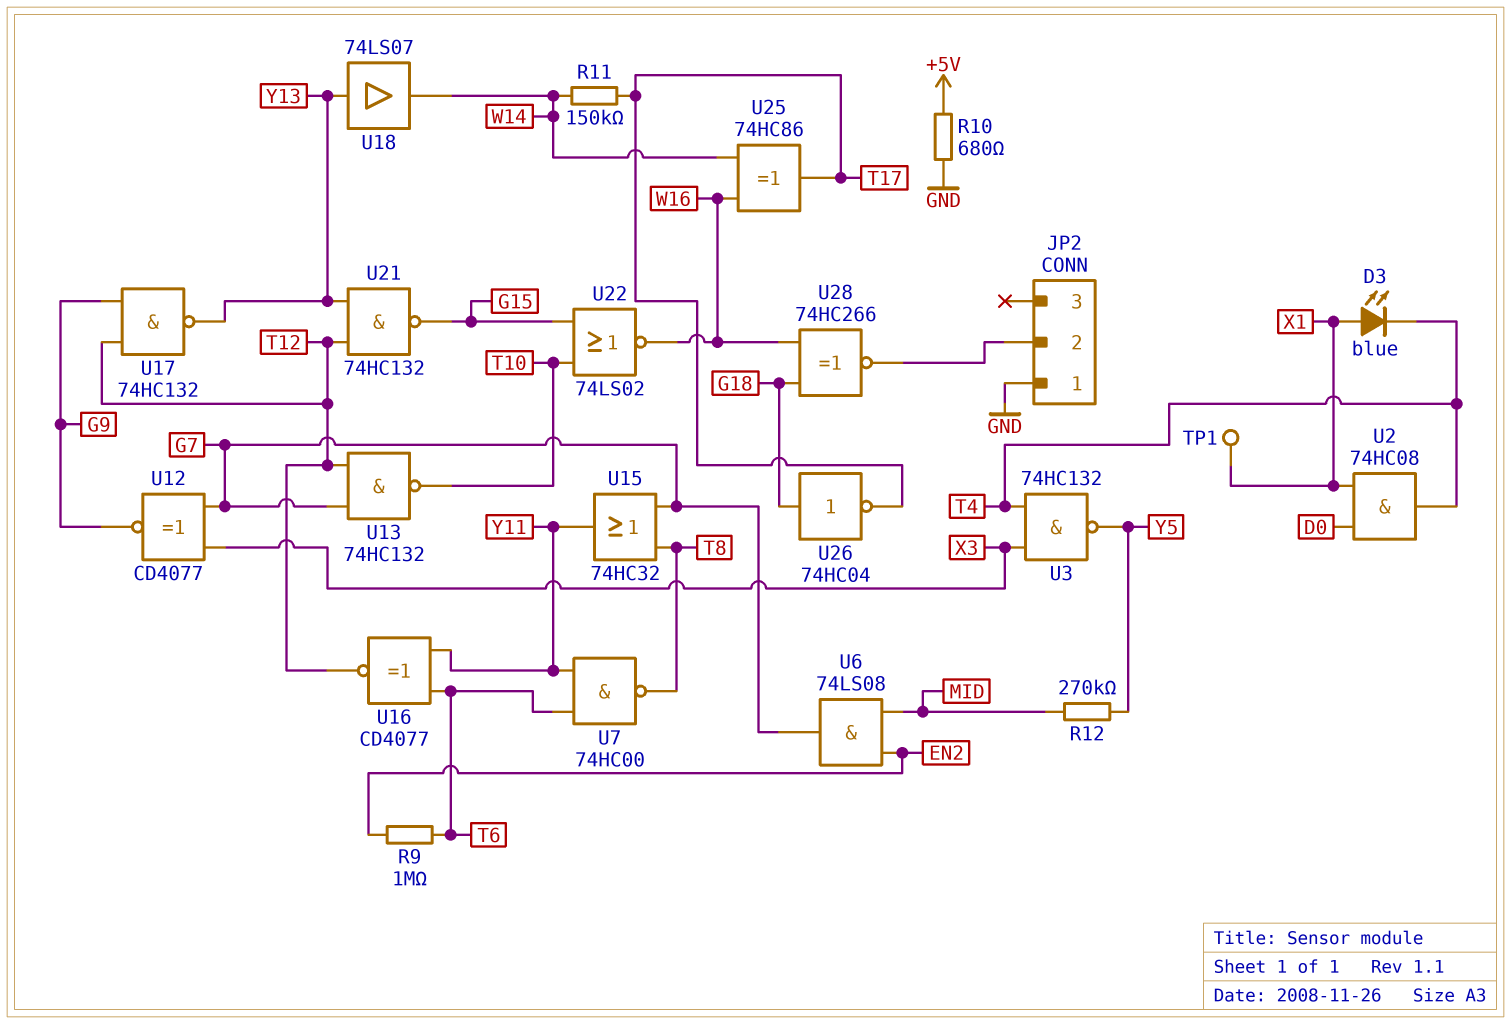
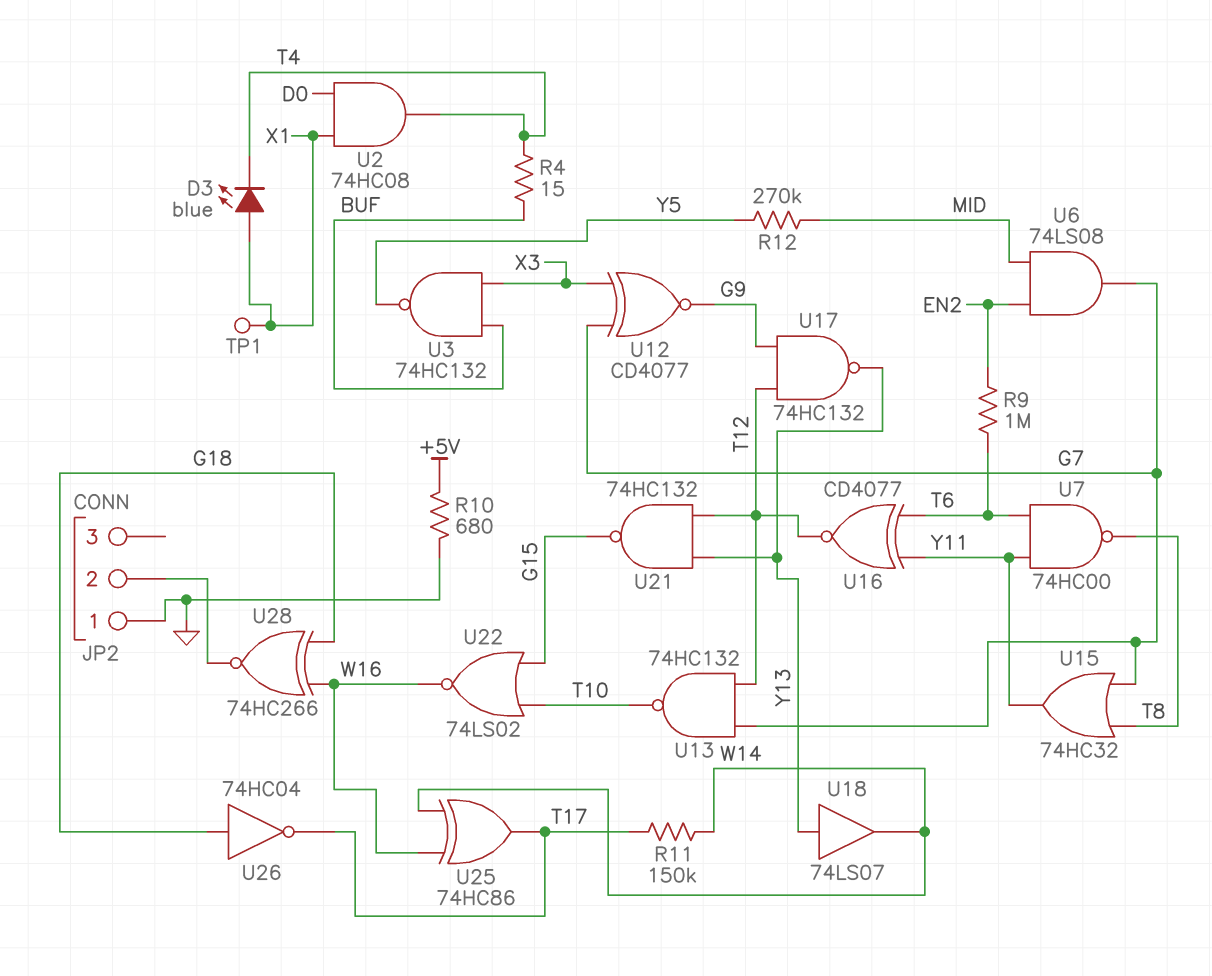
R4: none -> 15 (BUF, T4)
U3: NAND 74HC132 (in T4, in X3, out Y5) -> NAND 74HC132 (in BUF, in X3, out Y5)

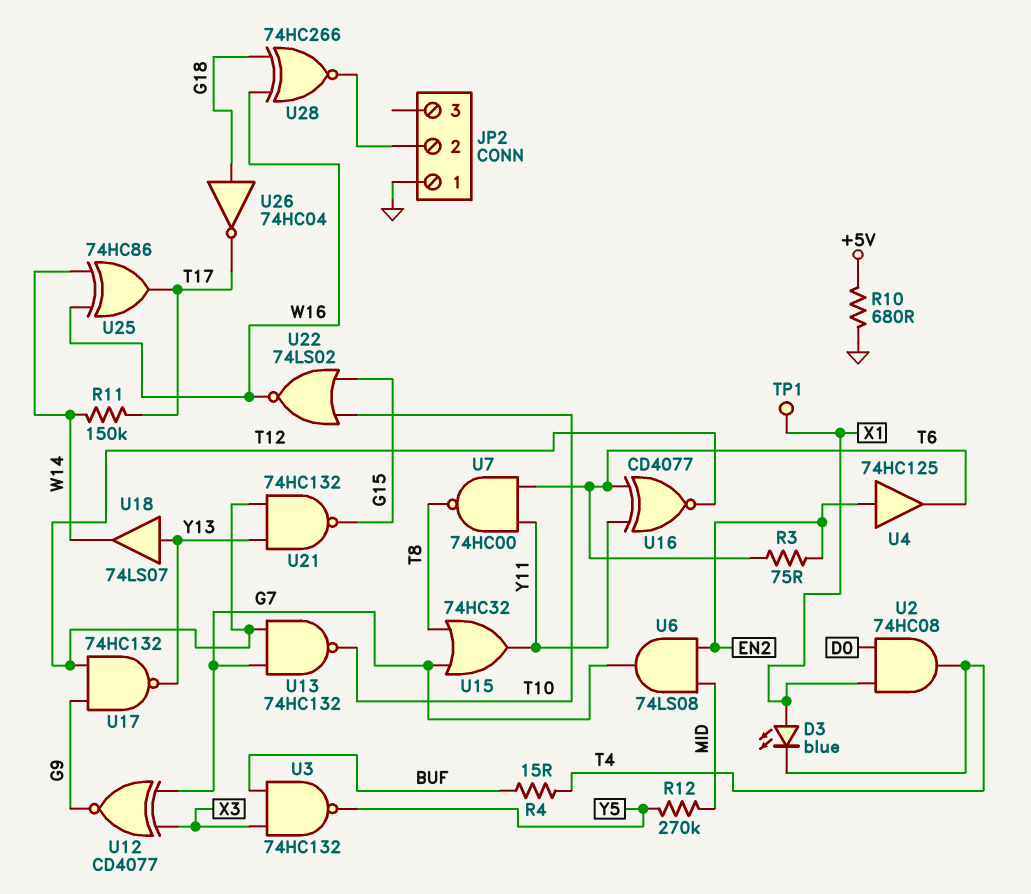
R3: none -> 75 (EN2, T6)
R9: 1M (EN2, T6) -> none
U4: none -> buffer 74HC125 (in EN2, out T6)

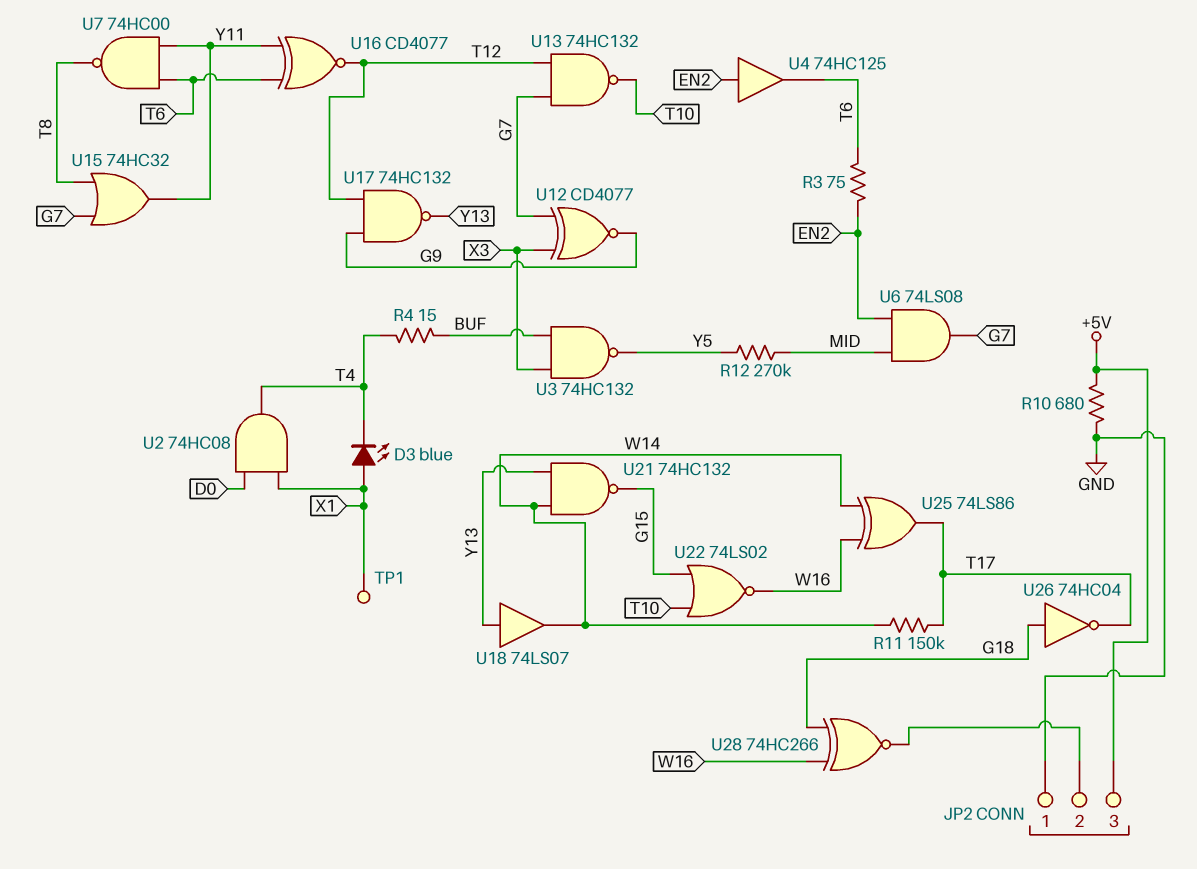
JP2 pin 3: none -> +5V
U21: NAND 74HC132 (in T12, in Y13, out G15) -> NAND 74HC132 (in W14, in Y13, out G15)
U25: XOR 74HC86 (in W14, in W16, out T17) -> XOR 74LS86 (in W14, in W16, out T17)

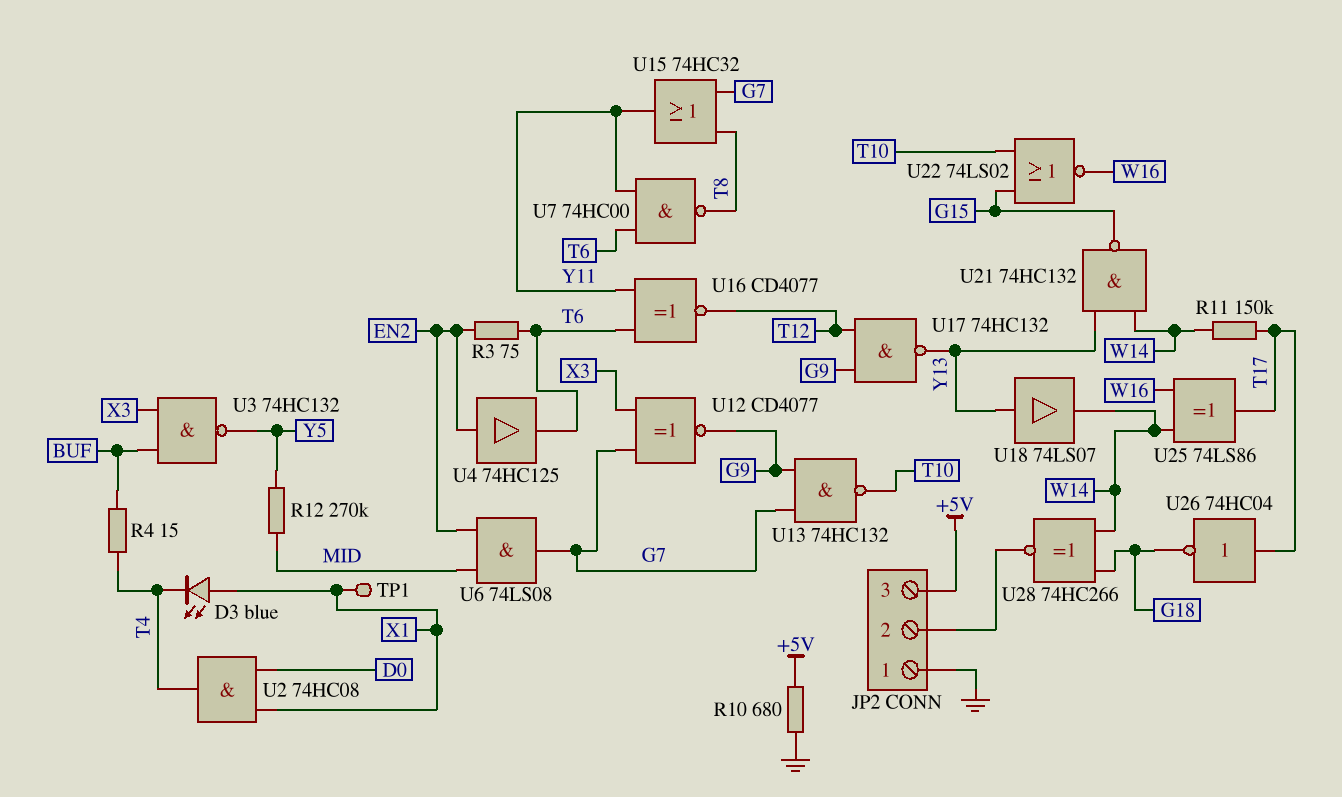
U13: NAND 74HC132 (in G7, in T12, out T10) -> NAND 74HC132 (in G7, in G9, out T10)
U26: NOT 74HC04 (in G18, out T17) -> NOT 74HC04 (in T17, out G18)
U28: XNOR 74HC266 (in G18, in W16, out JP2/2) -> XNOR 74HC266 (in G18, in W14, out JP2/2)

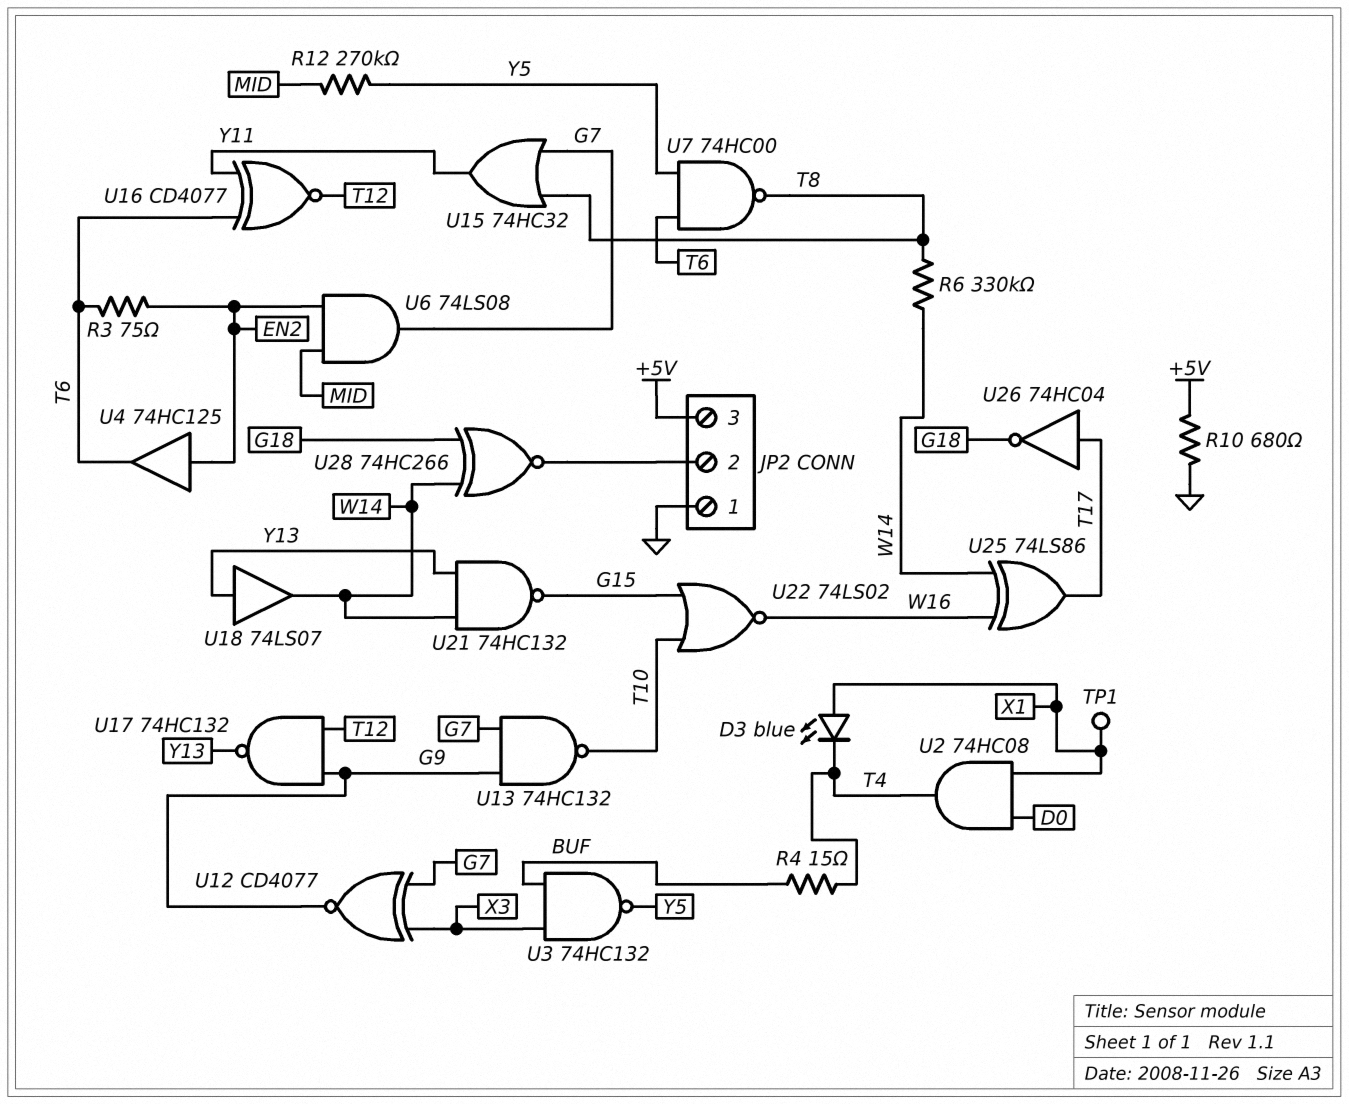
R6: none -> 330k (T8, W14)
R11: 150k (T17, W14) -> none
U7: NAND 74HC00 (in T6, in Y11, out T8) -> NAND 74HC00 (in T6, in Y5, out T8)

